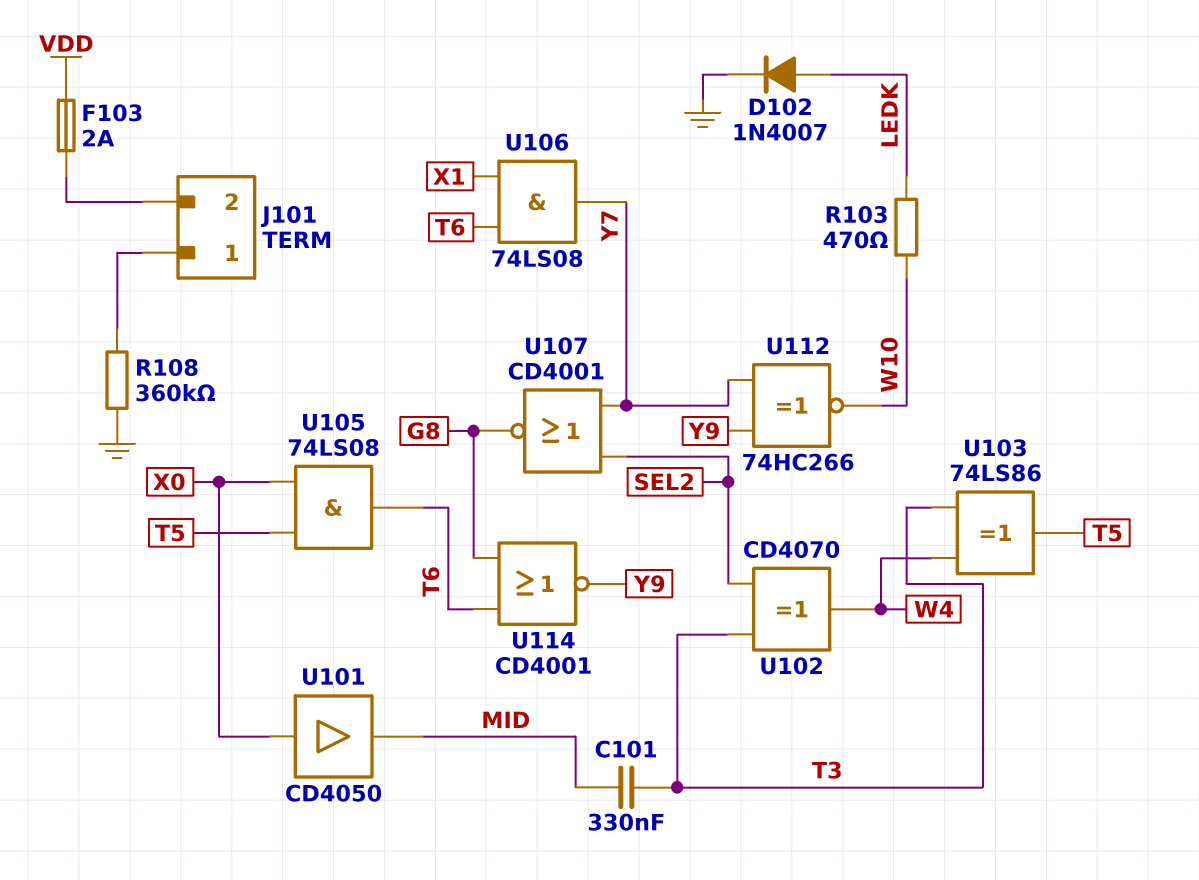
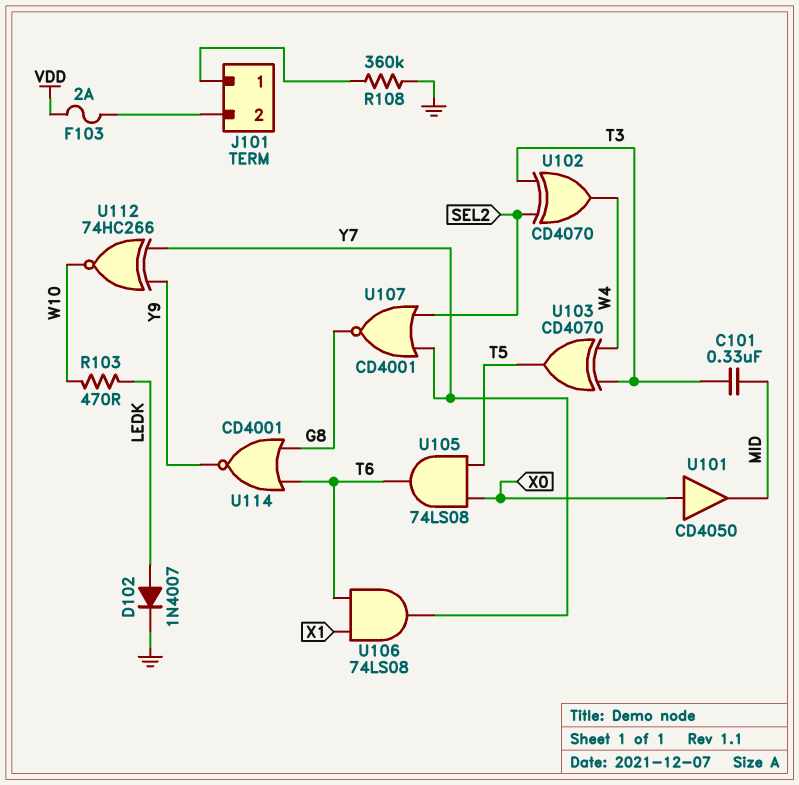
U103: XOR 74LS86 (in T3, in W4, out T5) -> XOR CD4070 (in T3, in W4, out T5)

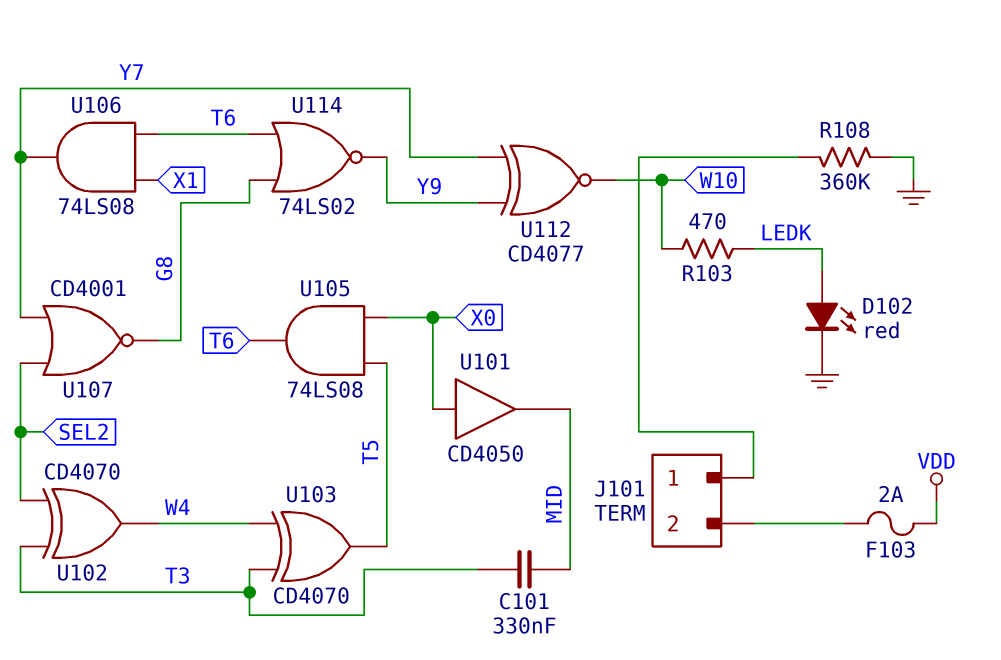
D102: diode 1N4007 (A LEDK, K GND) -> LED red (A LEDK, K GND)
U112: XNOR 74HC266 (in Y7, in Y9, out W10) -> XNOR CD4077 (in Y7, in Y9, out W10)
U114: NOR CD4001 (in G8, in T6, out Y9) -> NOR 74LS02 (in G8, in T6, out Y9)

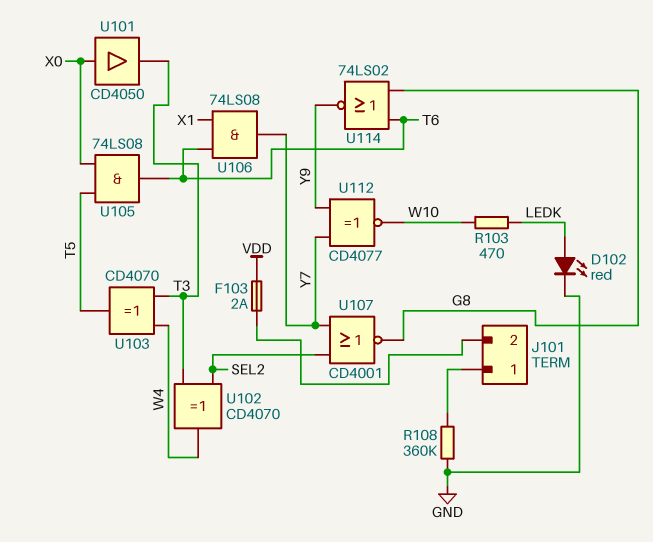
C101: 330nF (MID, T3) -> none
U101: buffer CD4050 (in X0, out MID) -> buffer CD4050 (in X0, out T3)

